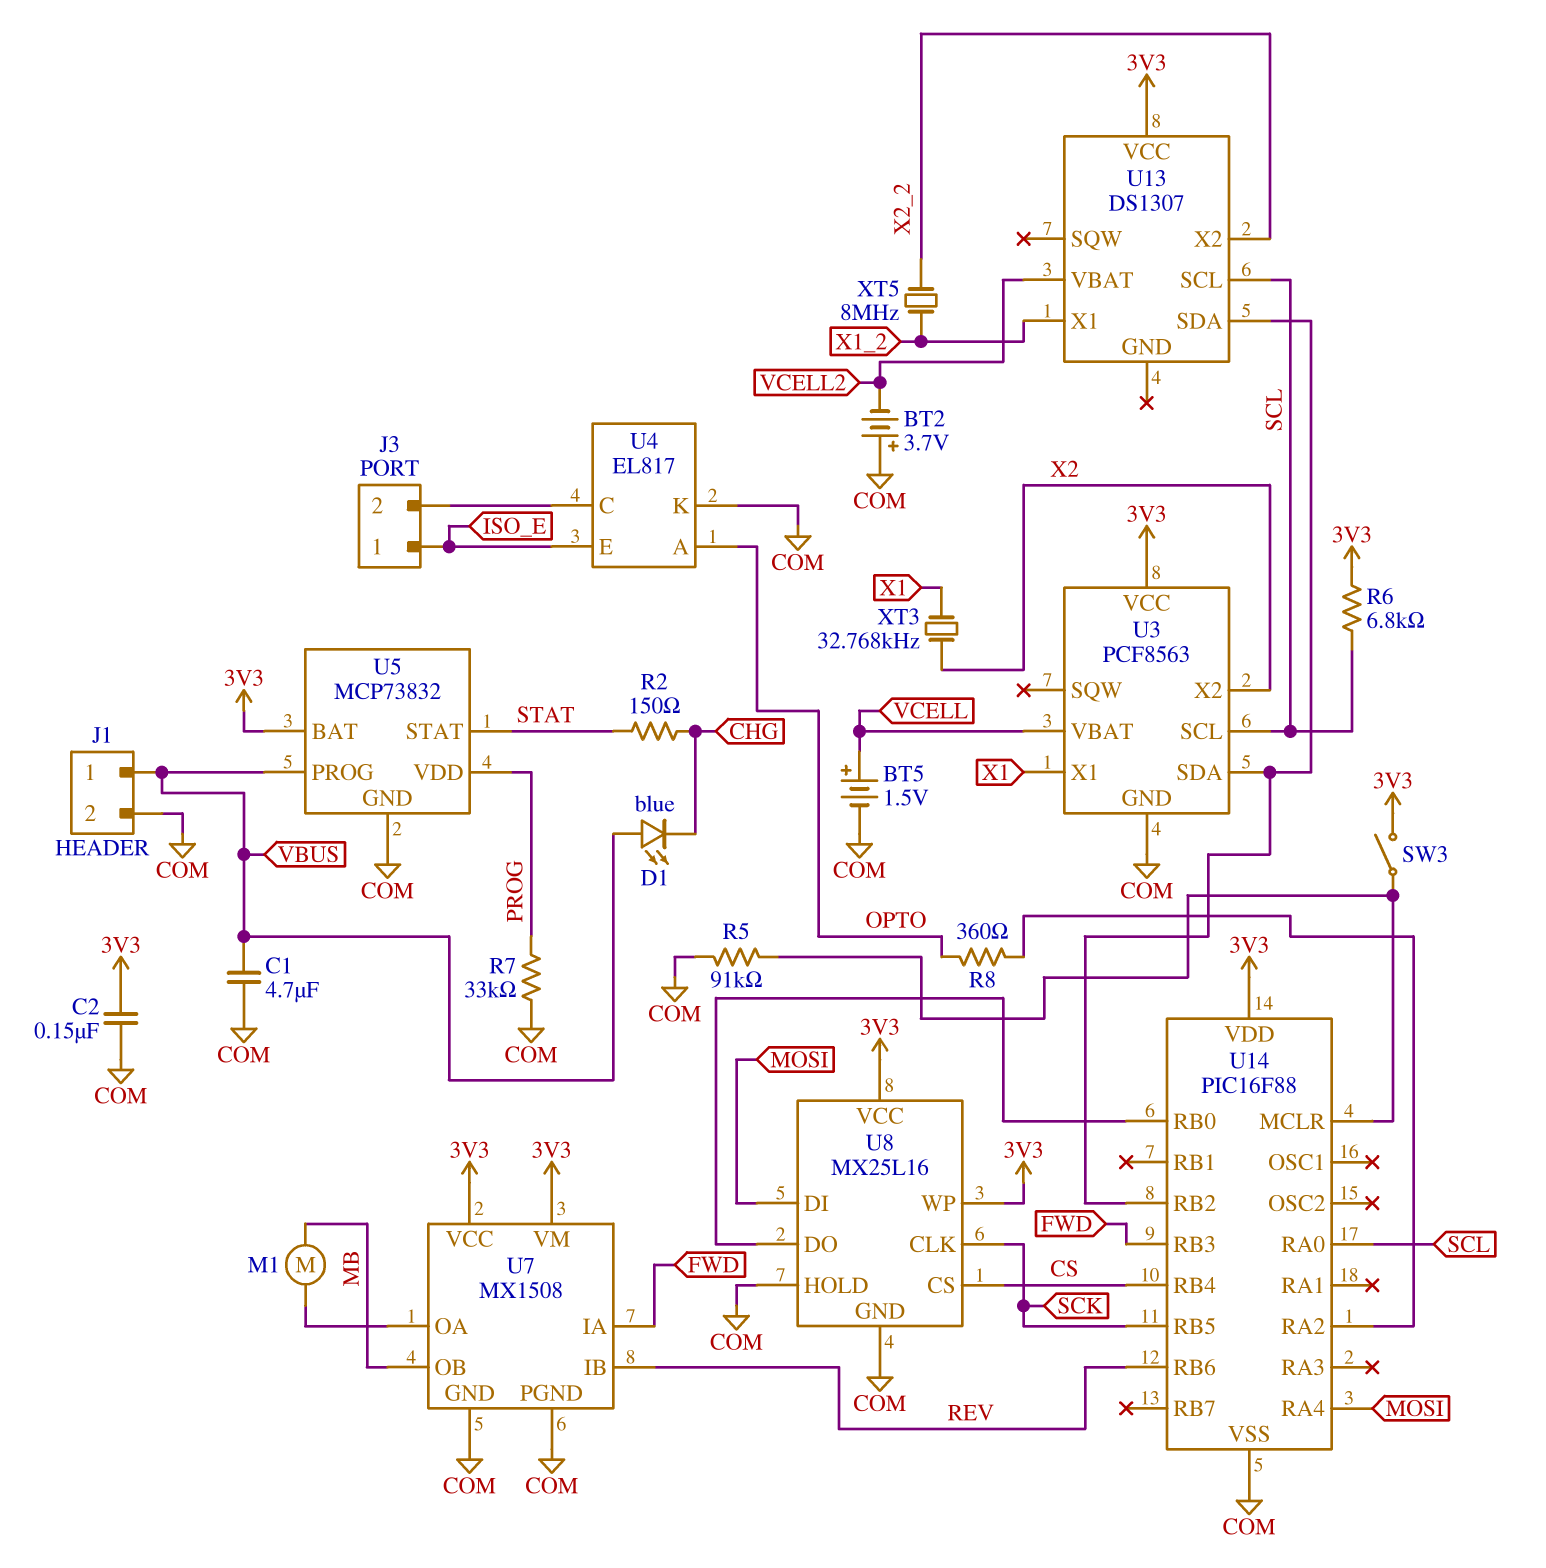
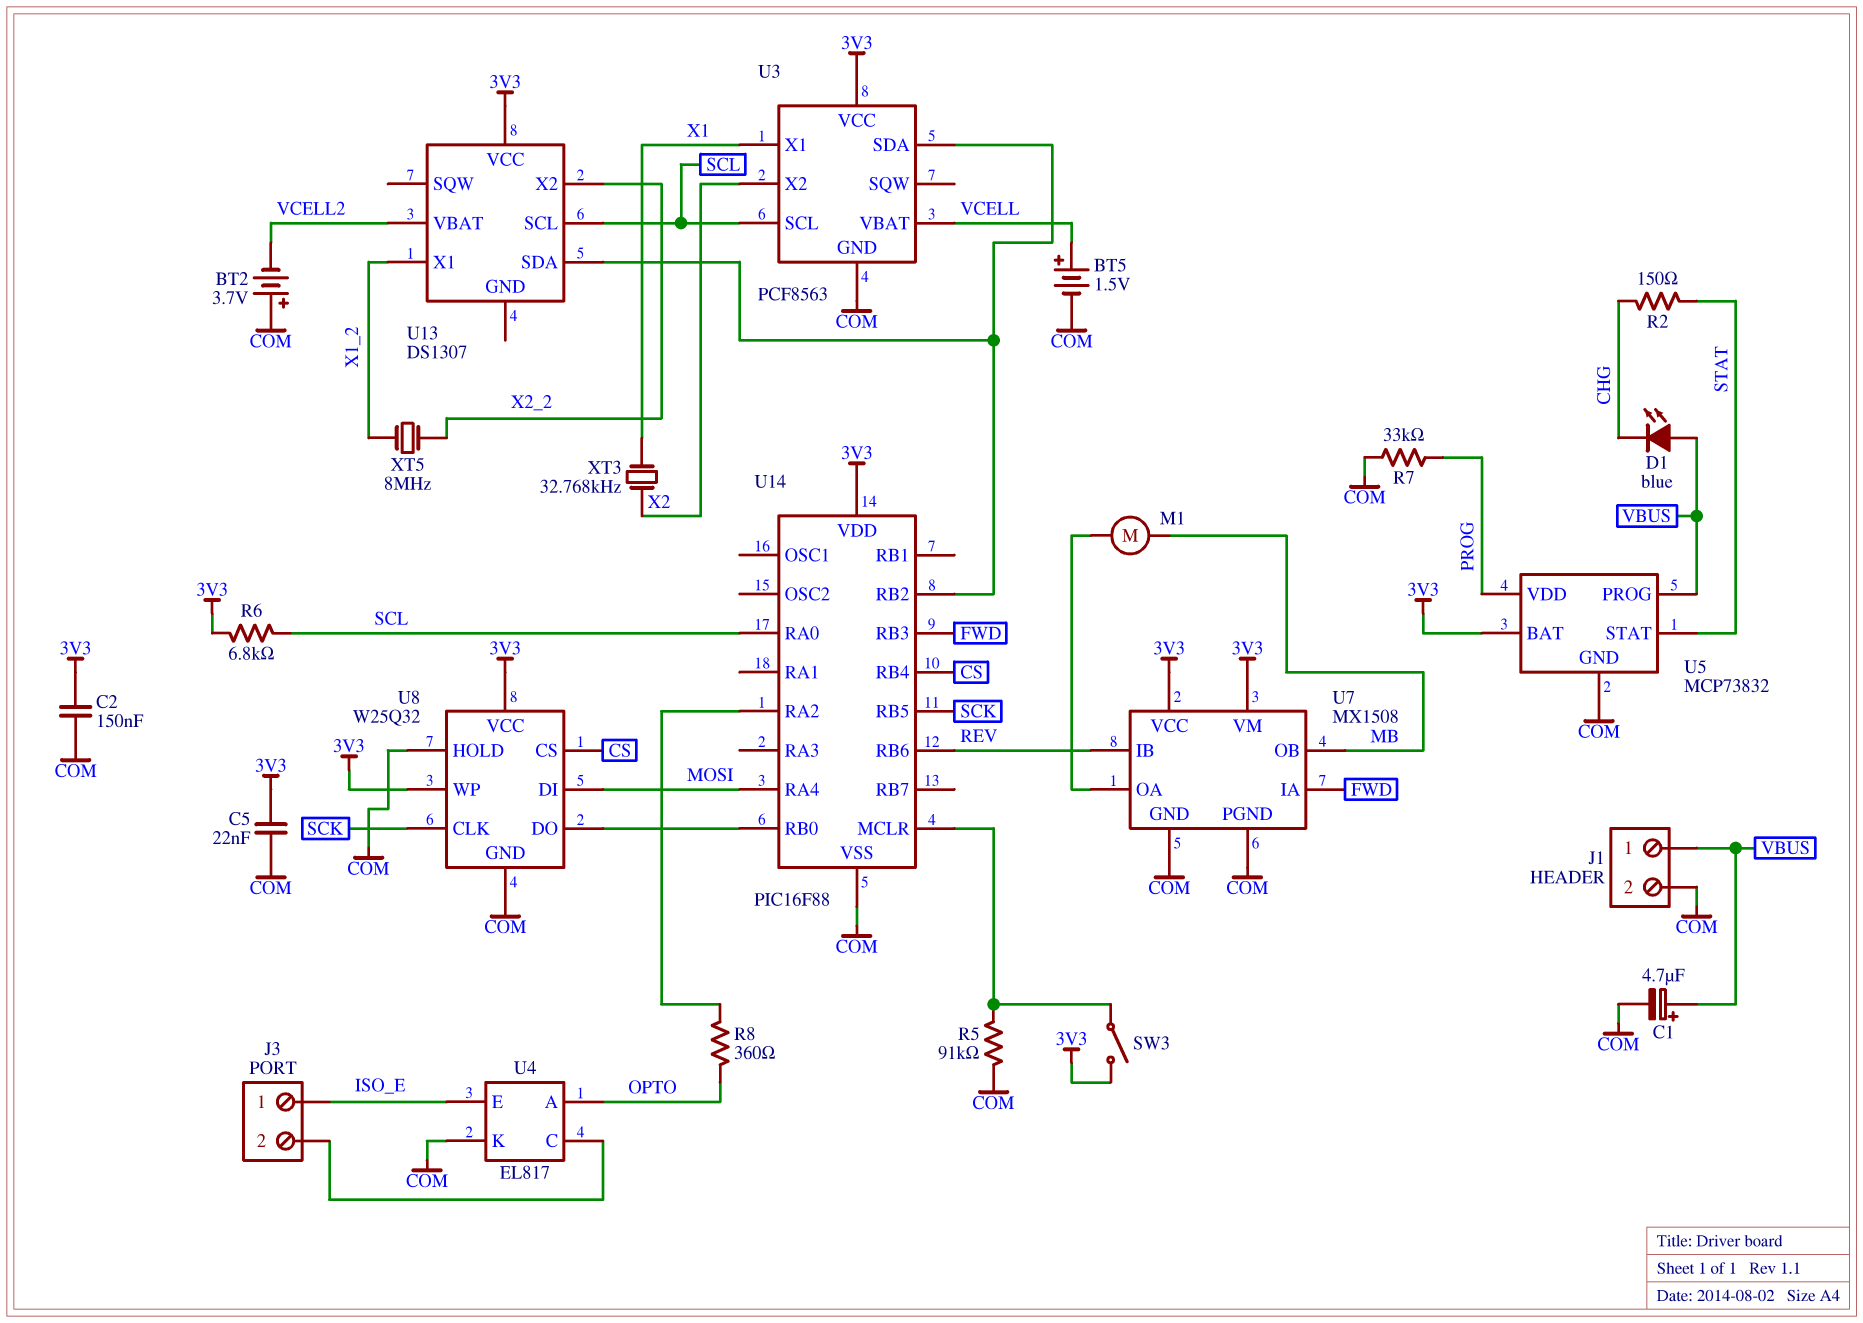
C1: 4.7uF (COM, VBUS) -> 4.7uF (plus VBUS, minus COM)
C5: none -> 22nF (3V3, COM)
U8: MX25L16 -> W25Q32

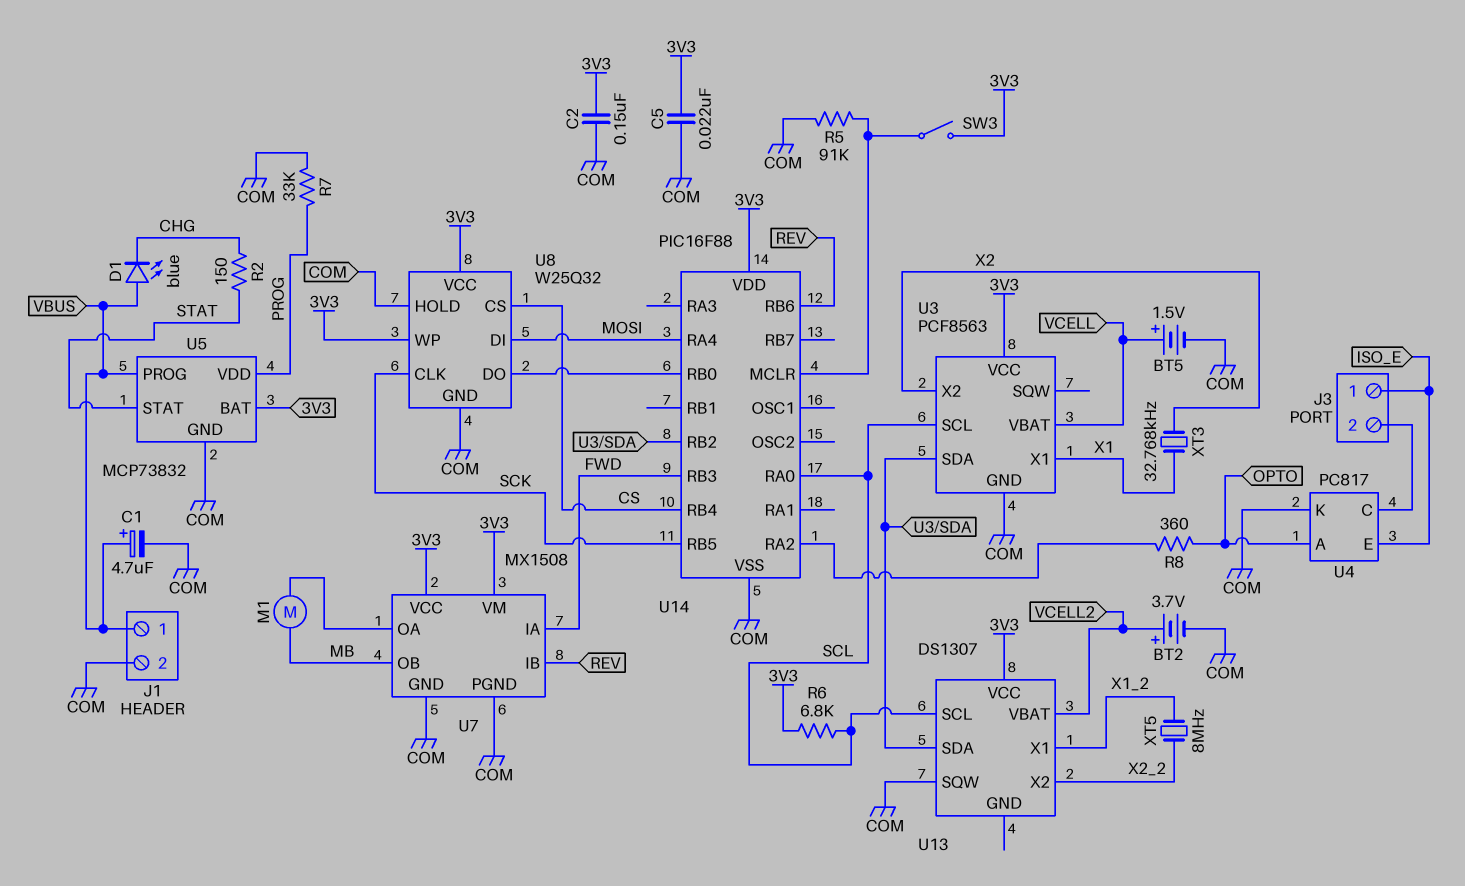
BT2: 3.7V (plus COM, minus VCELL2) -> 3.7V (plus VCELL2, minus COM)
U4: EL817 -> PC817
U13 pin SQW: none -> COM

